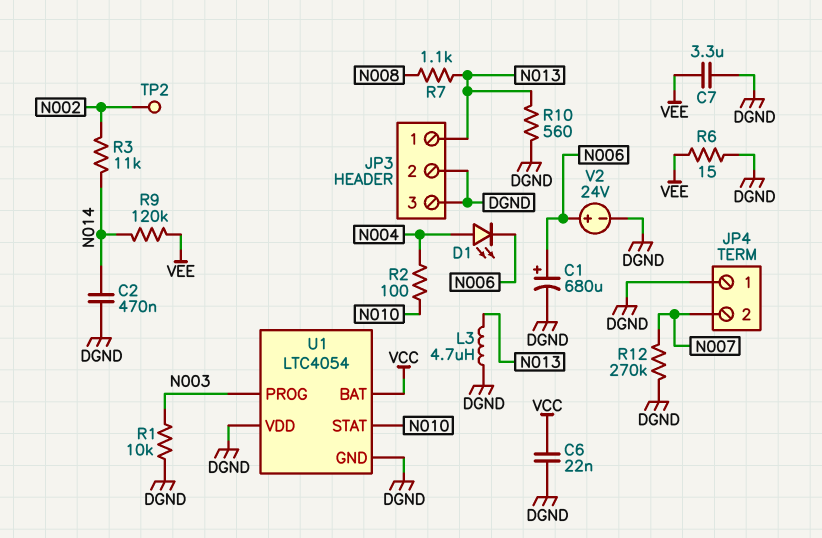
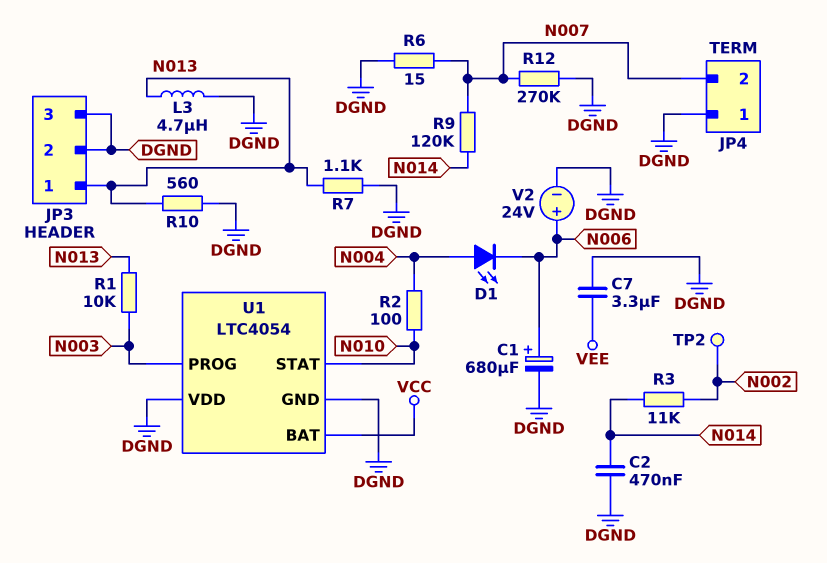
C6: 22nF (DGND, VCC) -> none
R1: 10k (DGND, N003) -> 10k (N003, N013)
R6: 15 (DGND, VEE) -> 15 (DGND, N007)
R7: 1.1k (N008, N013) -> 1.1k (DGND, N013)
R9: 120k (N014, VEE) -> 120k (N007, N014)

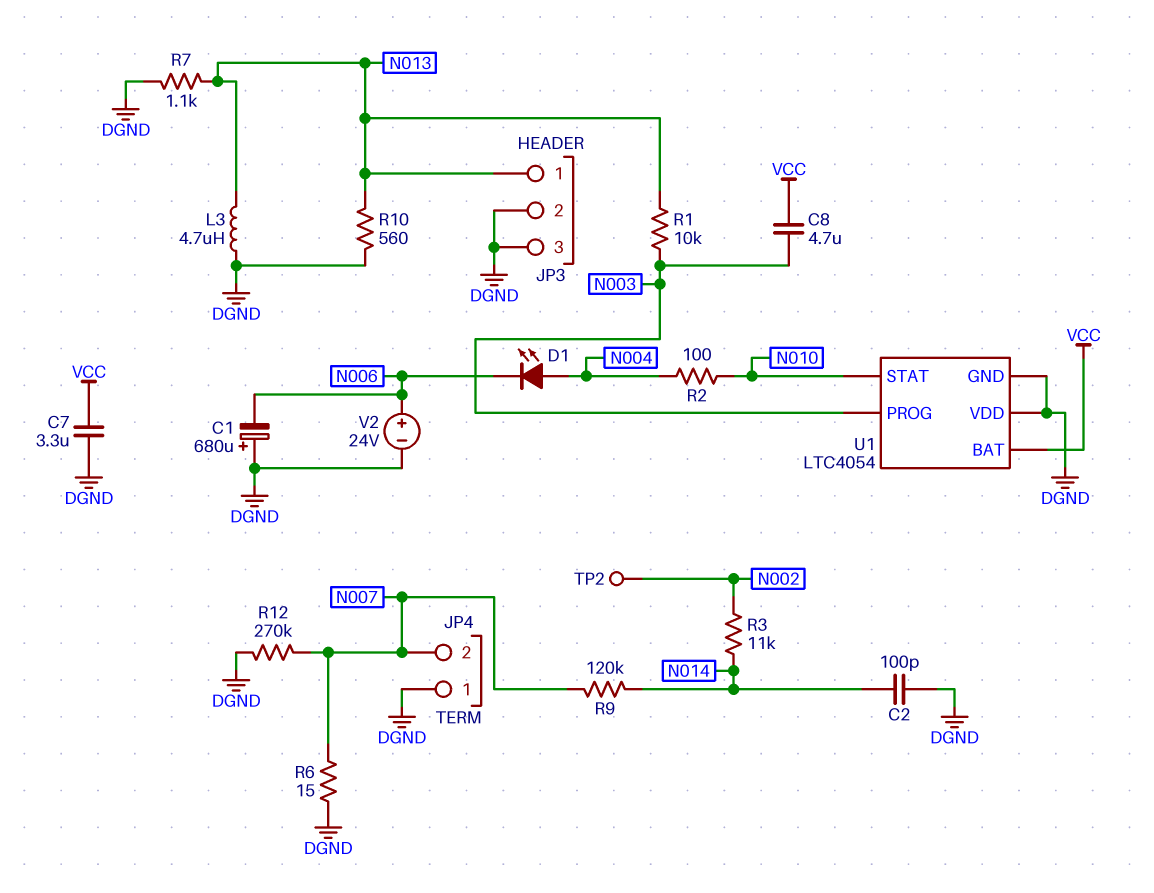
C1: 680uF (plus N006, minus DGND) -> 680uF (plus DGND, minus N006)
C2: 470nF (DGND, N014) -> 100pF (DGND, N014)
C7: 3.3uF (DGND, VEE) -> 3.3uF (DGND, VCC)
C8: none -> 4.7uF (N003, VCC)

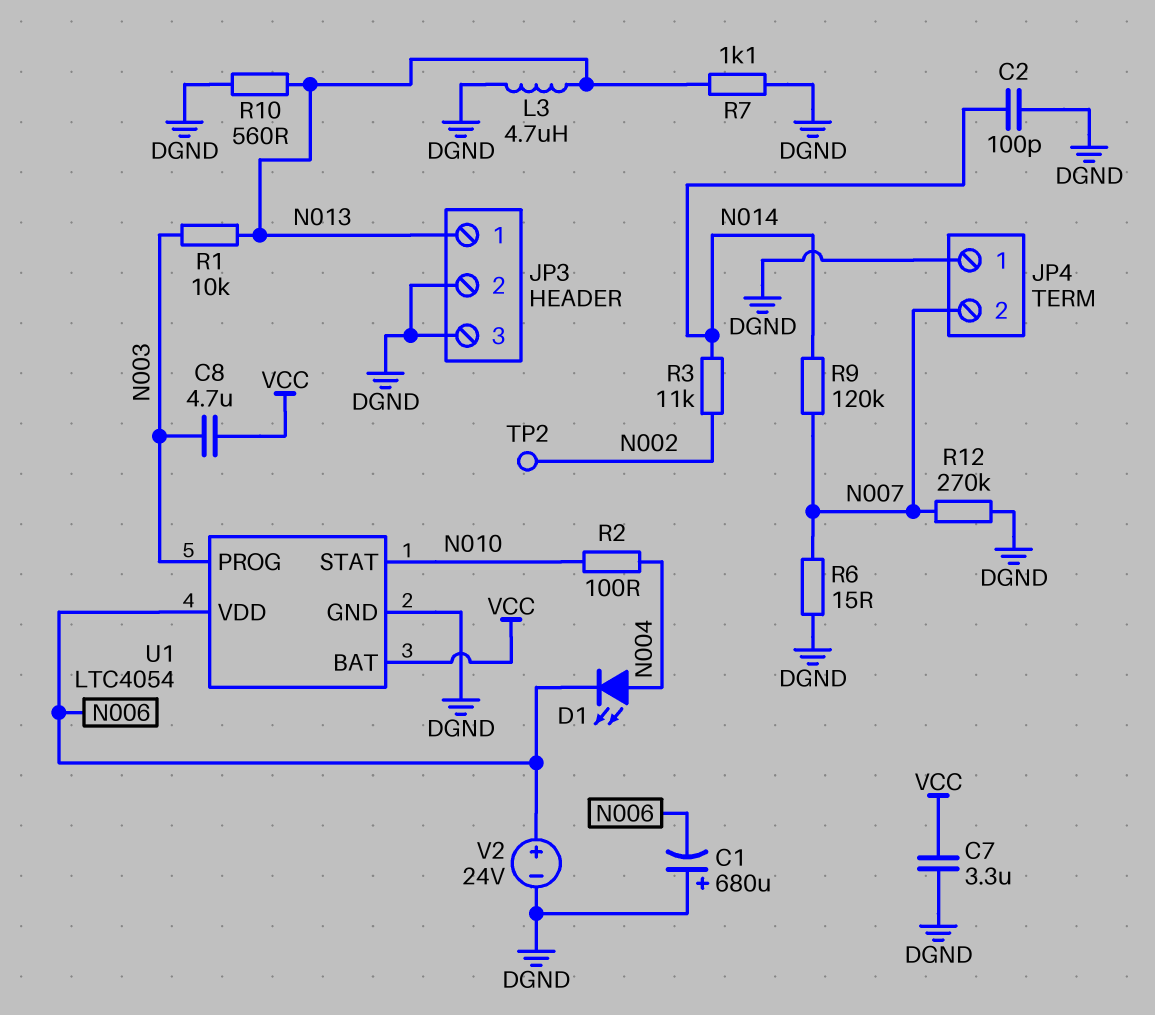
U1 pin VDD: DGND -> N006

